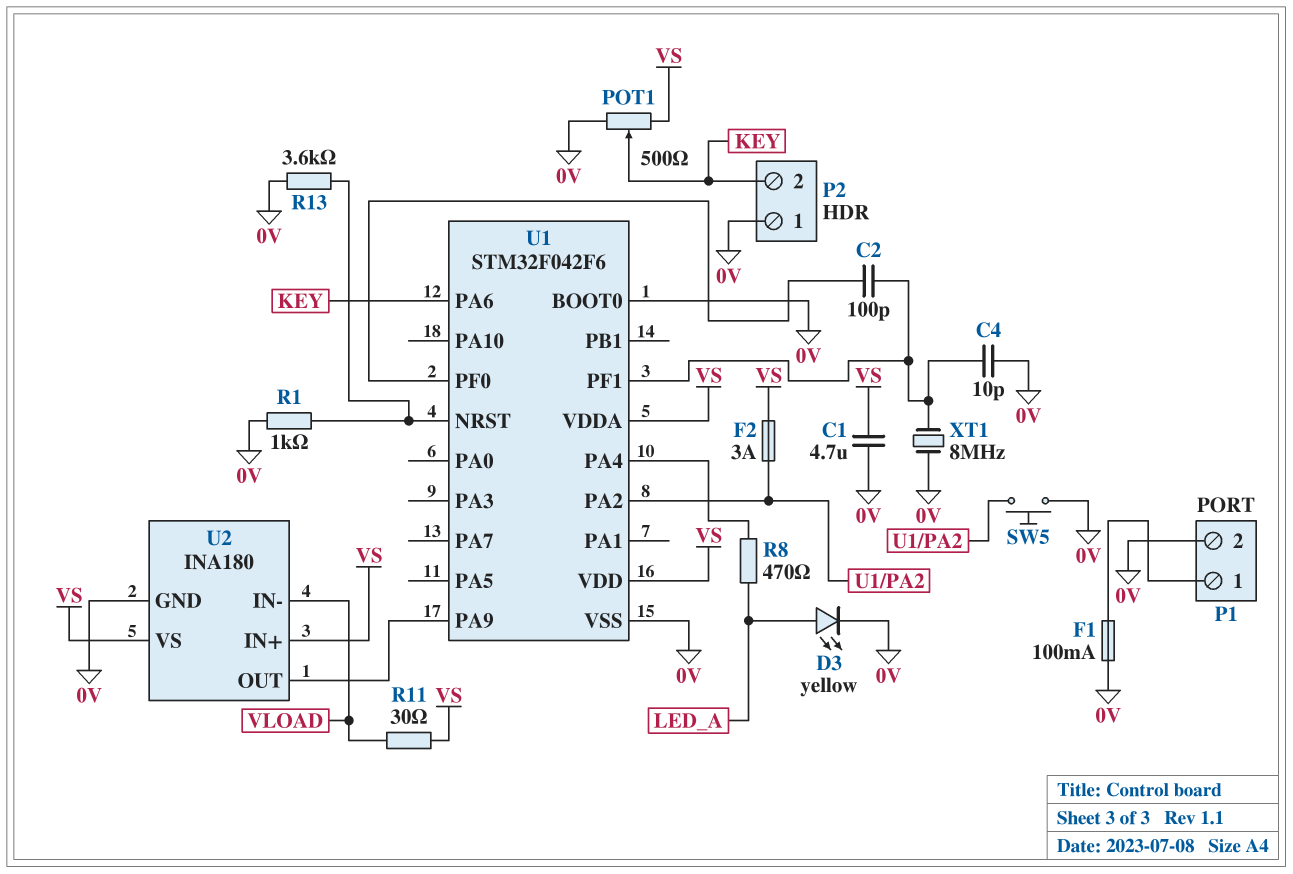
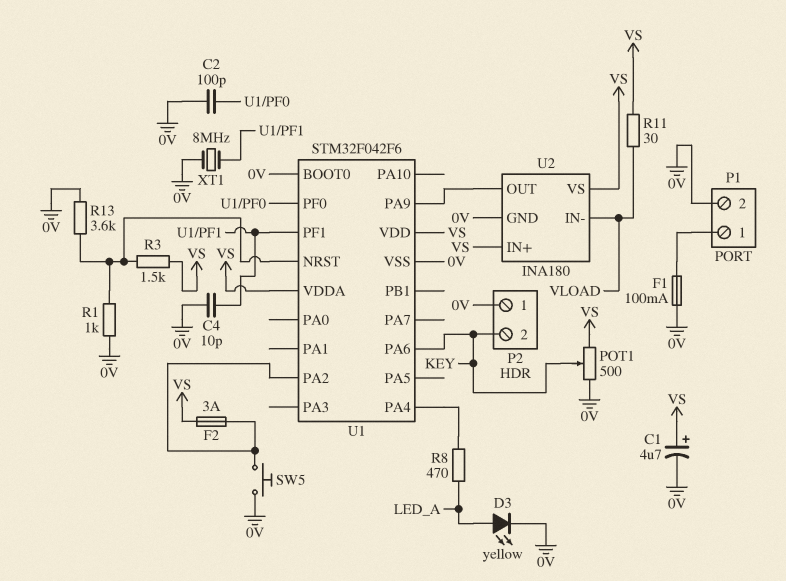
C1: 4.7uF (0V, VS) -> 4.7uF (plus VS, minus 0V)
C2: 100pF (U1/PF0, U1/PF1) -> 100pF (0V, U1/PF0)
R3: none -> 1.5k (U1/NRST, VS)

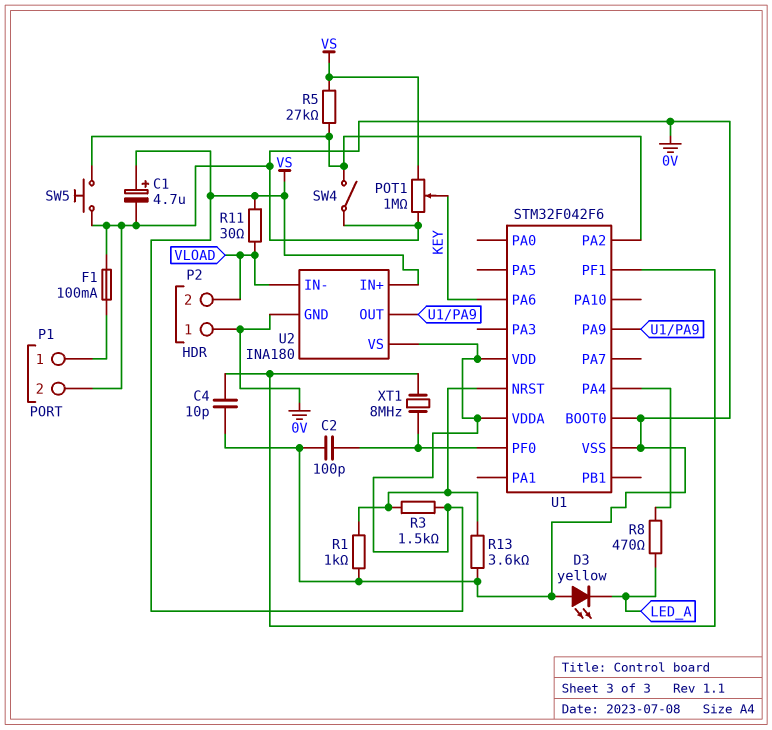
D3: LED yellow (A LED_A, K 0V) -> LED yellow (A 0V, K LED_A)
F2: 3A (U1/PA2, VS) -> none
P2 pin 2: KEY -> VLOAD
POT1: 500 (0V, VS, wiper KEY) -> 1M (0V, VS, wiper KEY)
R5: none -> 27k (U1/PA2, VS)
SW4: none -> switch (0V, U1/PA2)
XT1: 8MHz (0V, U1/PF1) -> 8MHz (U1/PF0, U1/PF1)

